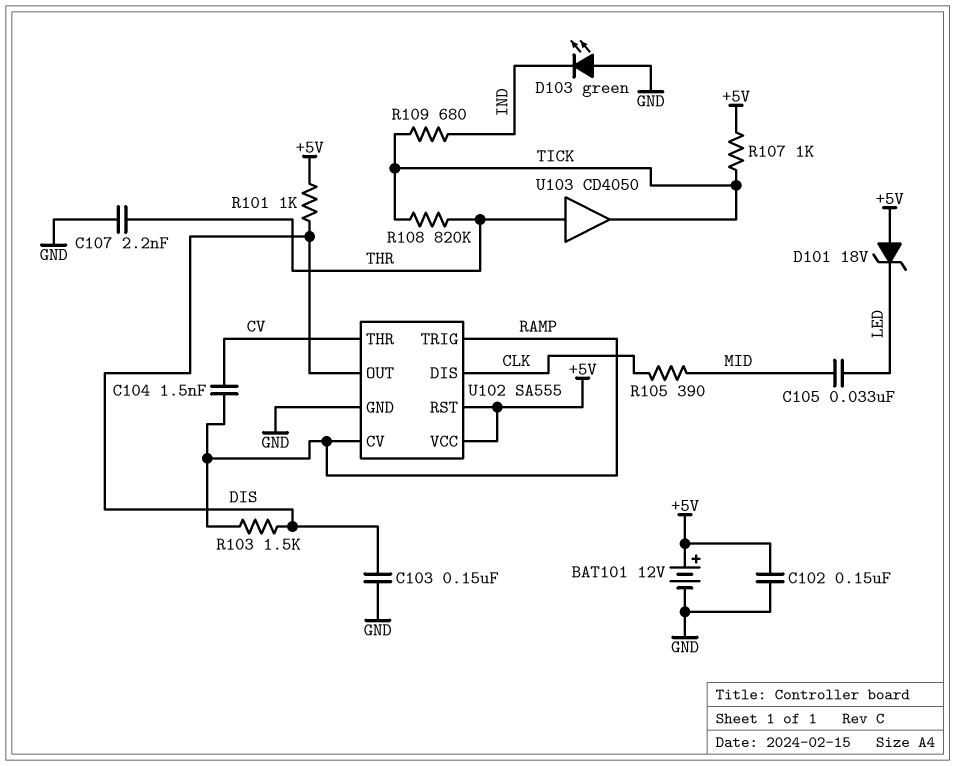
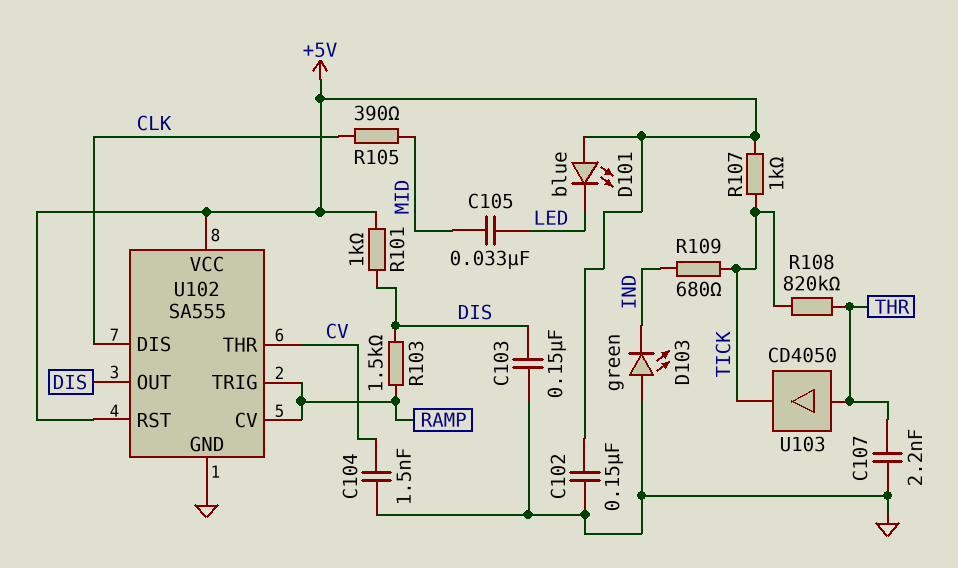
BAT101: 12V (plus +5V, minus GND) -> none
C104: 1.5nF (CV, RAMP) -> 1.5nF (CV, GND)
D101: zener 18V (A +5V, K LED) -> LED blue (A +5V, K LED)

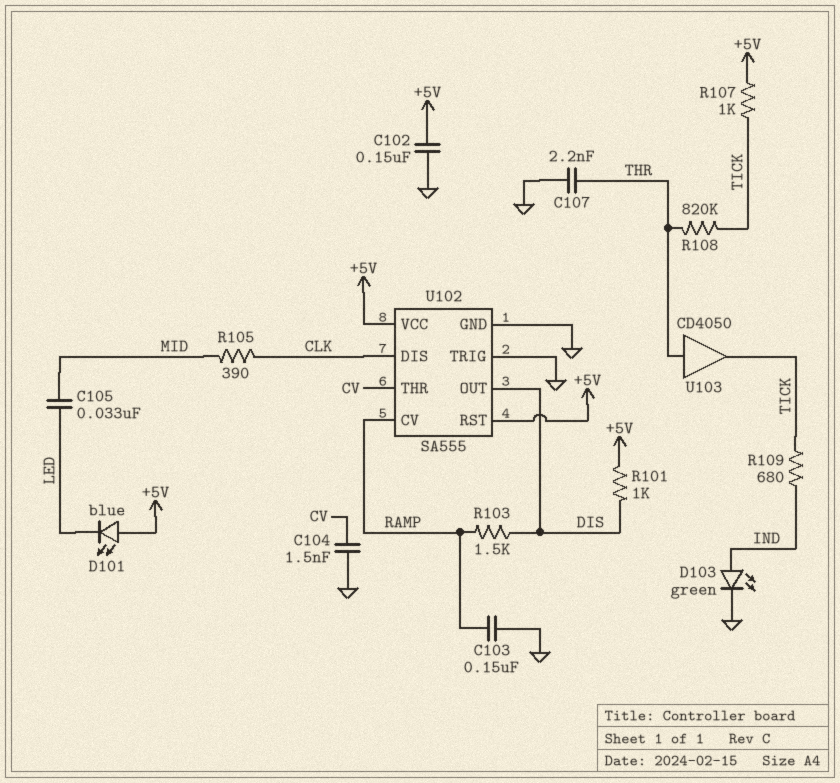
C103: 150nF (DIS, GND) -> 150nF (GND, RAMP)
D103: LED green (A GND, K IND) -> LED green (A IND, K GND)
U102 pin TRIG: RAMP -> GND

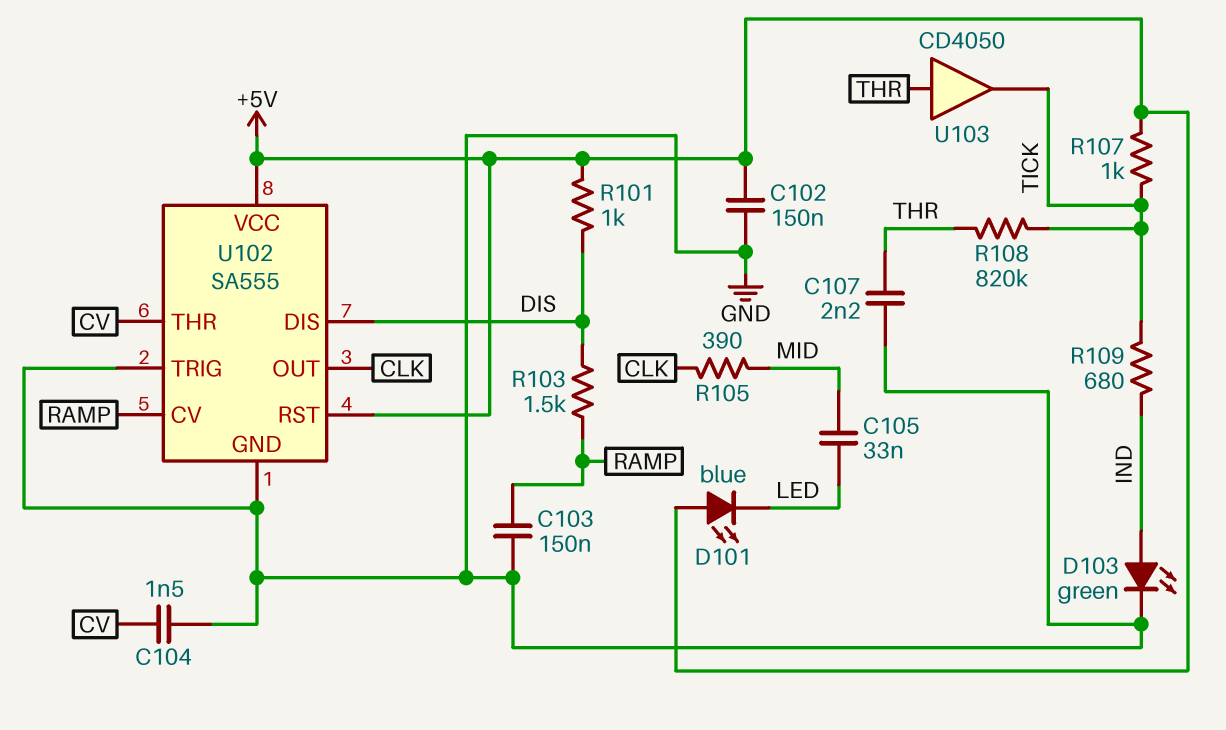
U102 pin DIS: CLK -> DIS
U102 pin OUT: DIS -> CLK

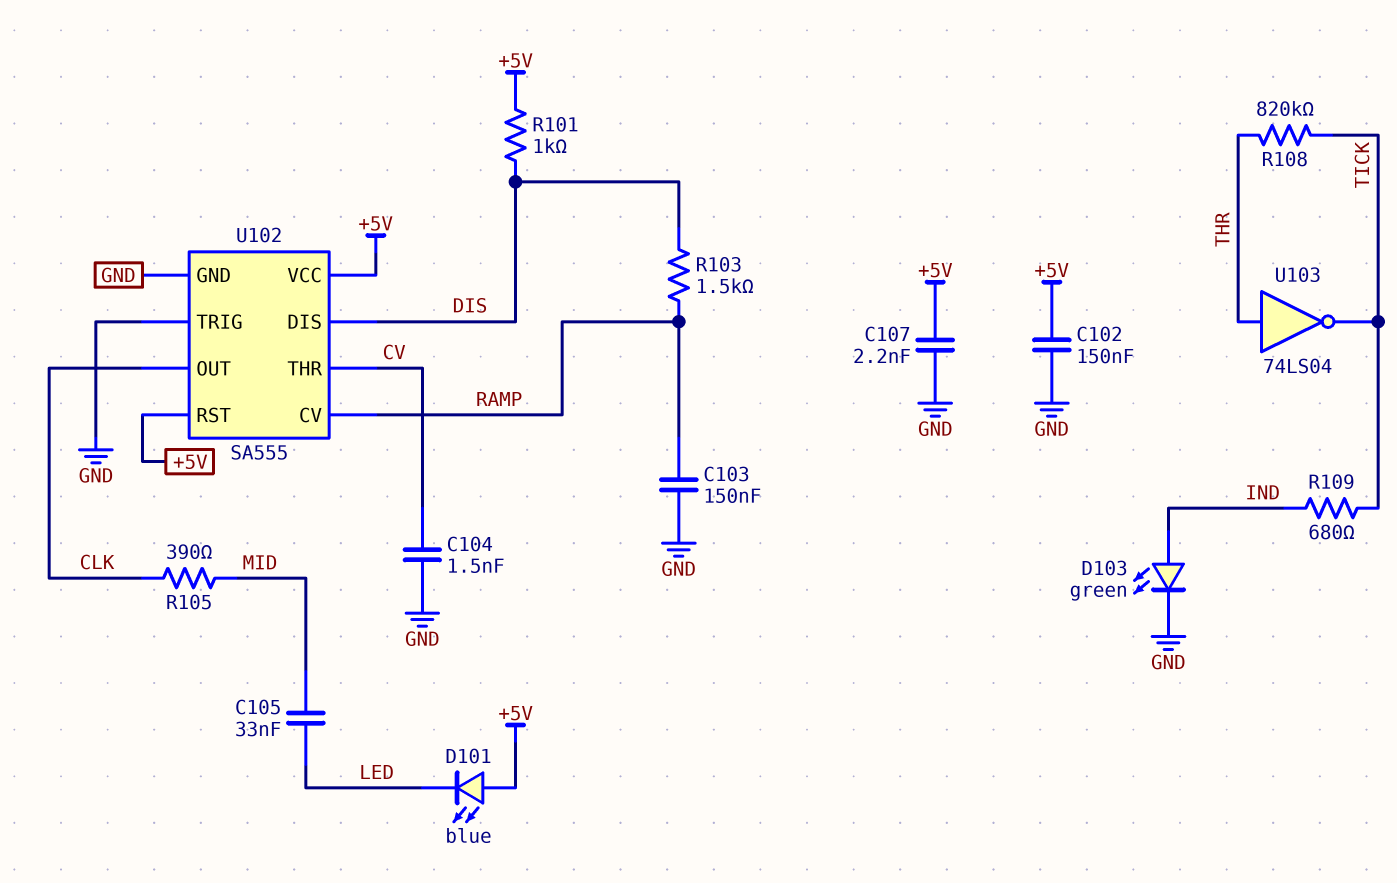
C107: 2.2nF (GND, THR) -> 2.2nF (+5V, GND)
R107: 1k (+5V, TICK) -> none
U103: buffer CD4050 (in THR, out TICK) -> NOT 74LS04 (in THR, out TICK)

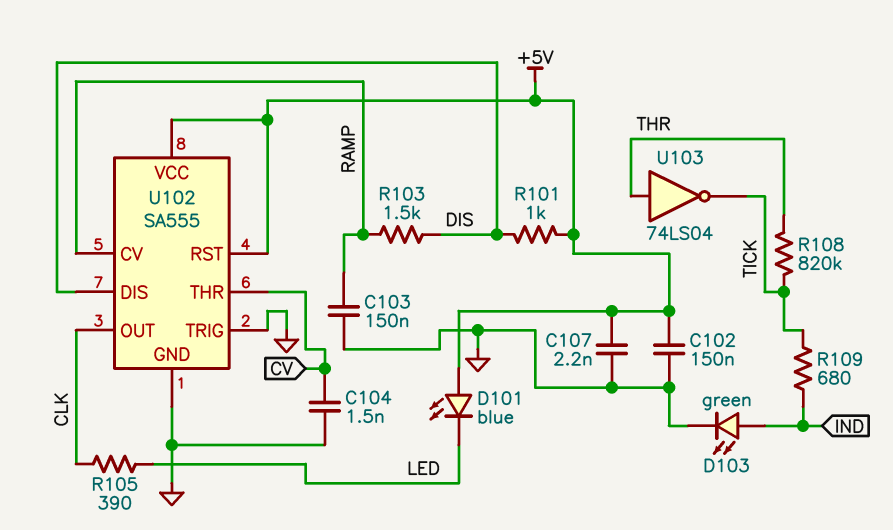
C105: 33nF (LED, MID) -> none
R105: 390 (CLK, MID) -> 390 (CLK, LED)

